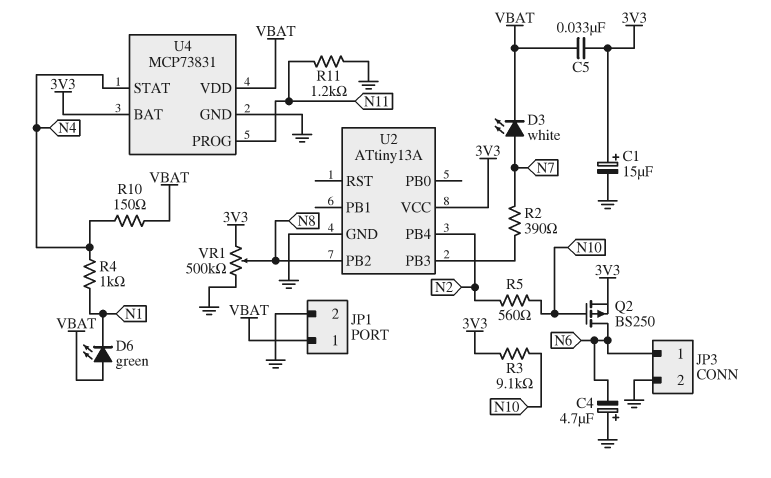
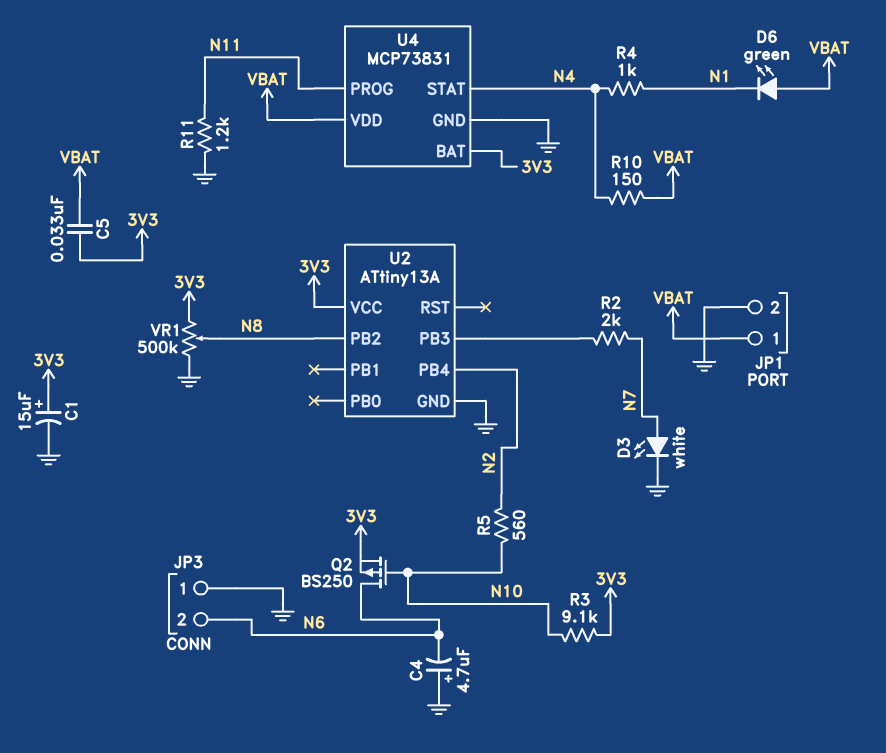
D3: LED white (A N7, K VBAT) -> LED white (A N7, K GND)
JP3 pin 1: N6 -> GND
JP3 pin 2: GND -> N6
R2: 390 (N7, U2/PB3) -> 2k (N7, U2/PB3)

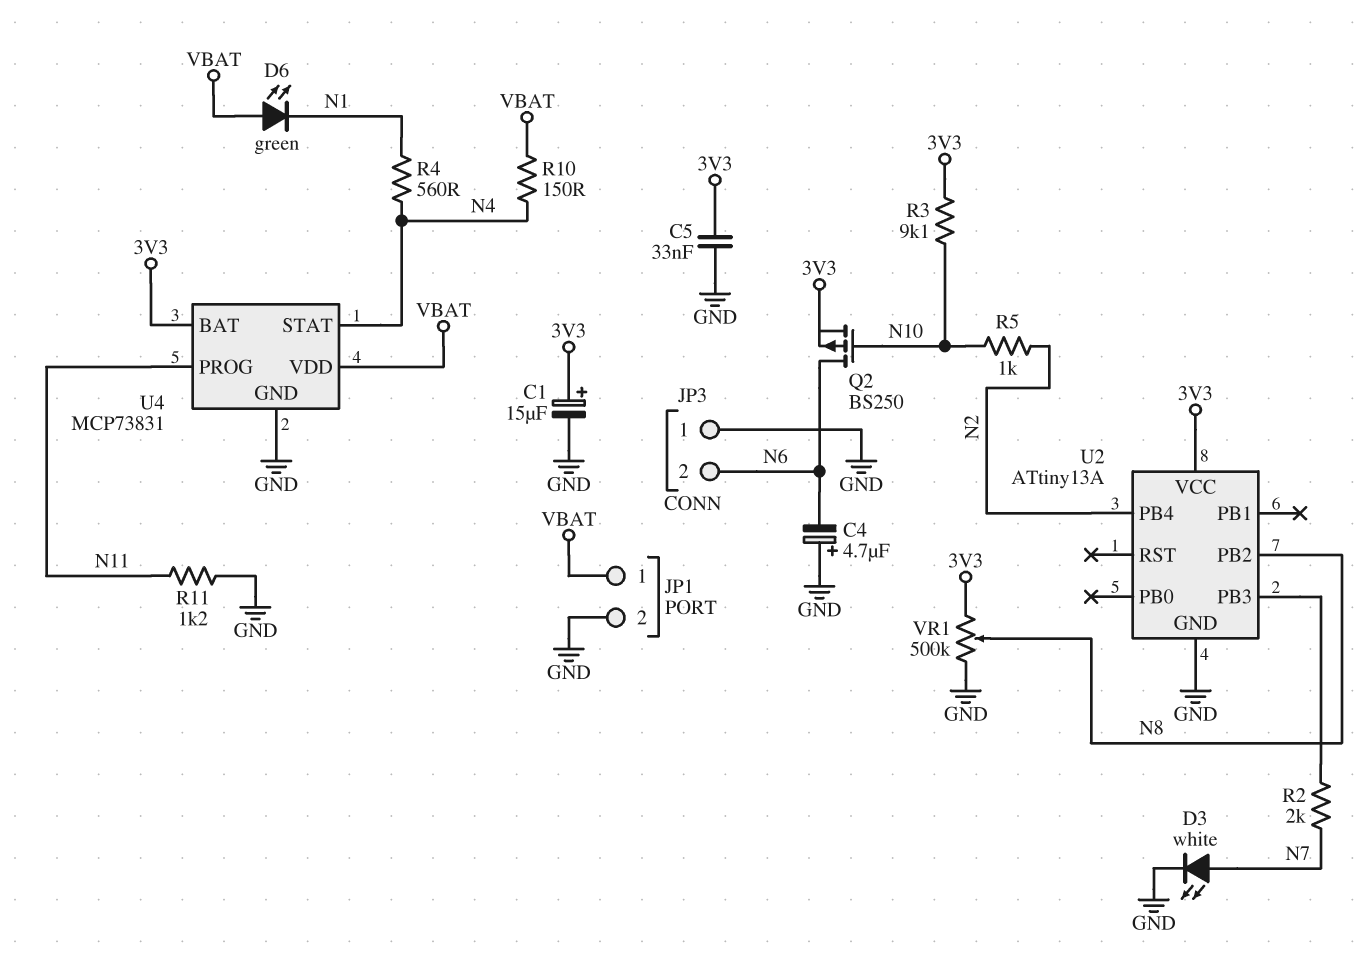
C5: 33nF (3V3, VBAT) -> 33nF (3V3, GND)
R4: 1k (N1, N4) -> 560 (N1, N4)
R5: 560 (N2, N10) -> 1k (N2, N10)

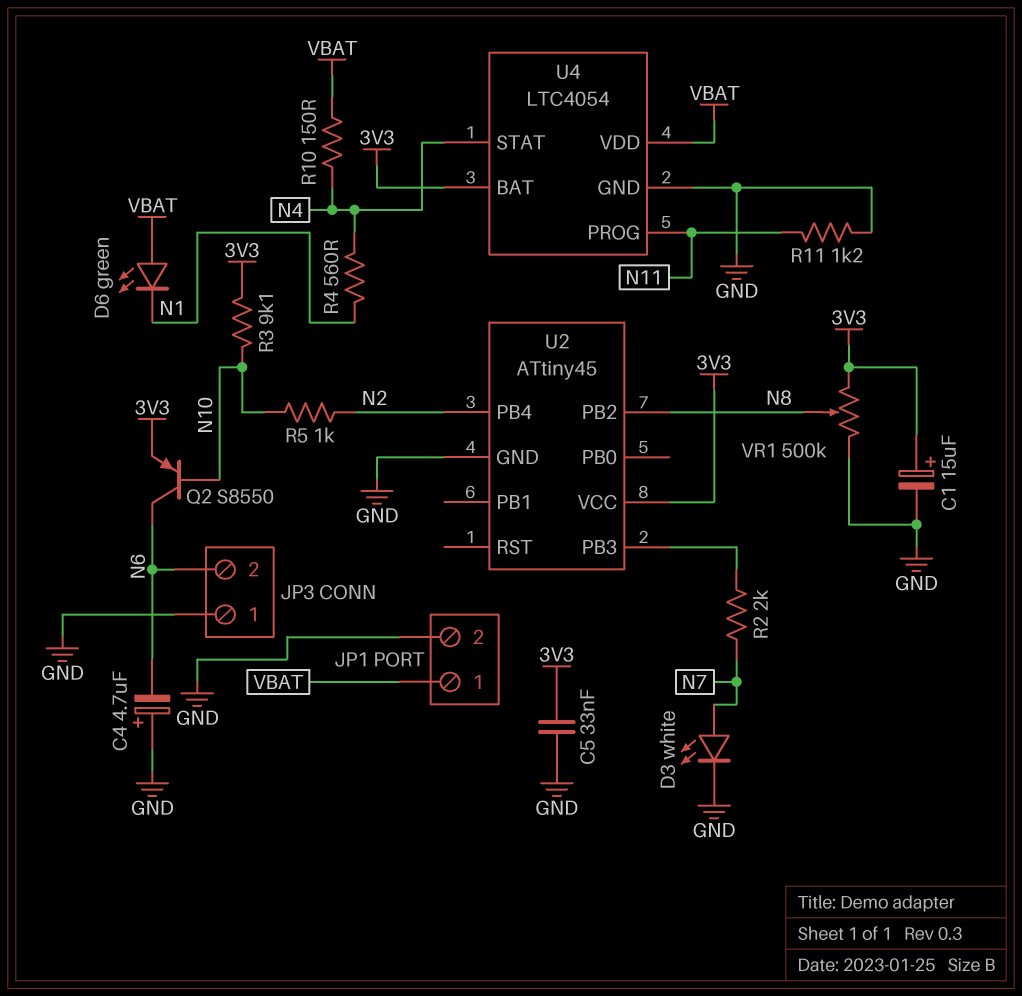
Q2: PMOS BS250 (G N10, D N6, S 3V3) -> PNP S8550 (B N10, C N6, E 3V3)
U2: ATtiny13A -> ATtiny45
U4: MCP73831 -> LTC4054

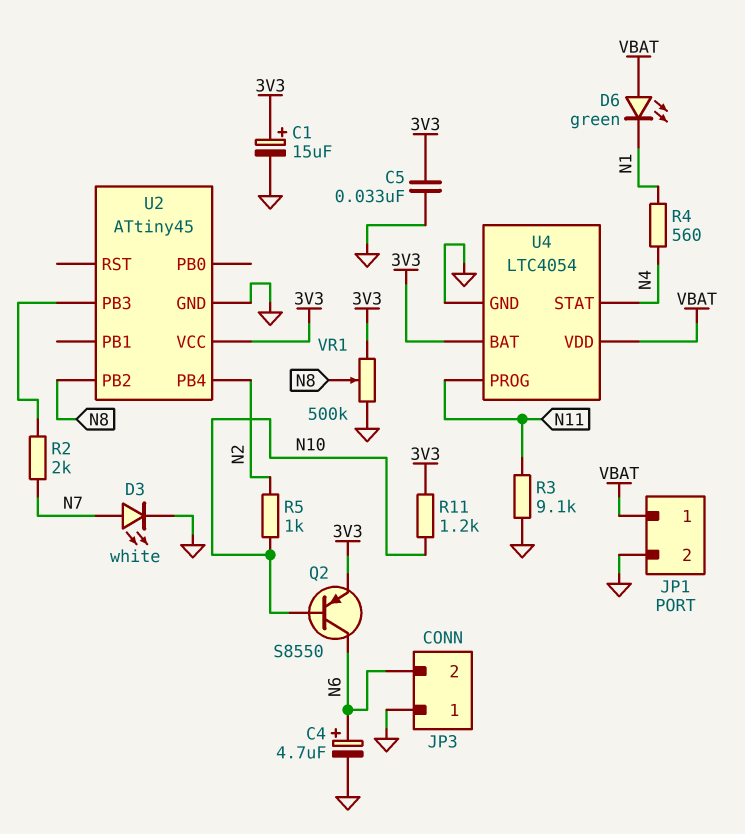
C4: 4.7uF (plus GND, minus N6) -> 4.7uF (plus N6, minus GND)
R3: 9.1k (3V3, N10) -> 9.1k (GND, N11)
R10: 150 (N4, VBAT) -> none
R11: 1.2k (GND, N11) -> 1.2k (3V3, N10)

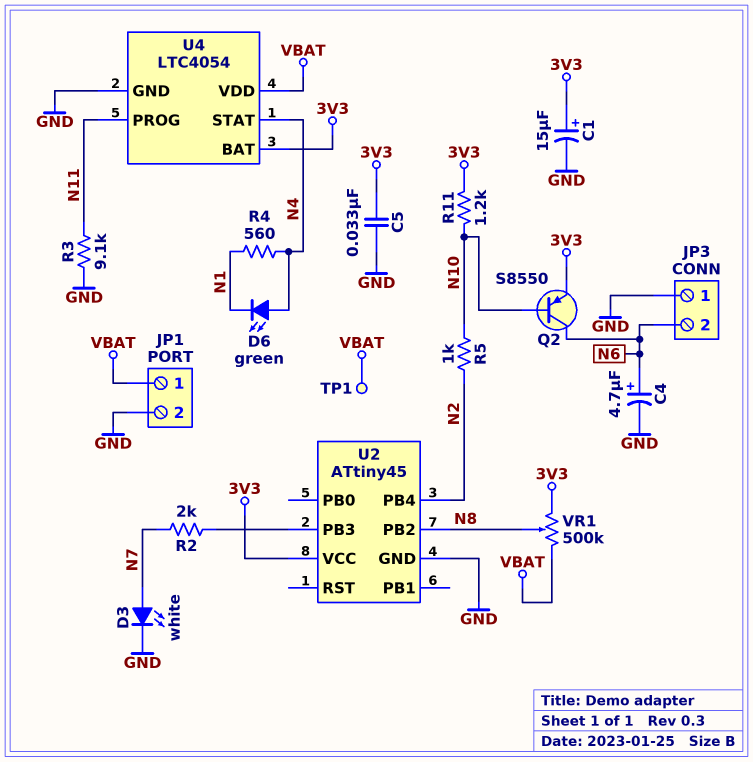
D6: LED green (A VBAT, K N1) -> LED green (A N4, K N1)
TP1: none -> test point (VBAT)
VR1: 500k (3V3, GND, wiper N8) -> 500k (3V3, VBAT, wiper N8)

